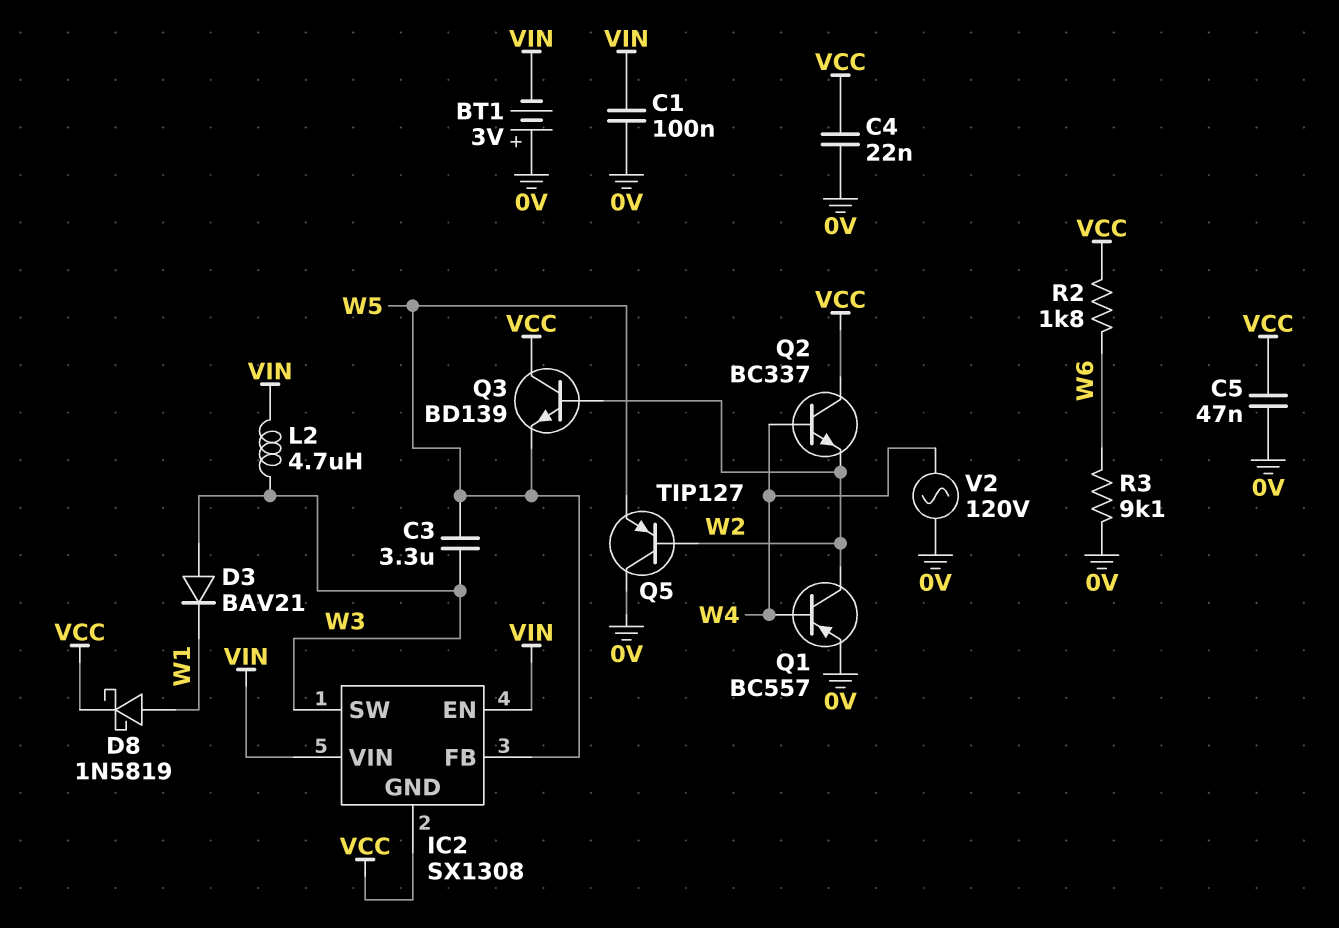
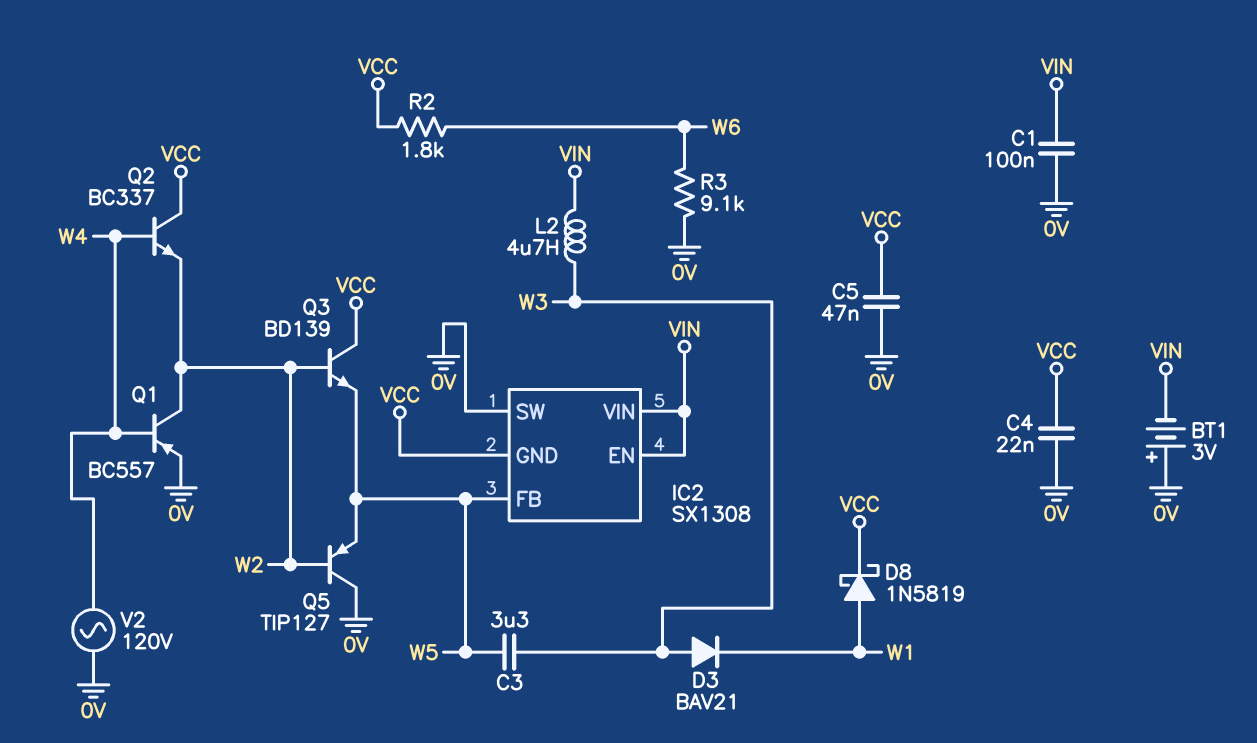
IC2 pin SW: W3 -> 0V

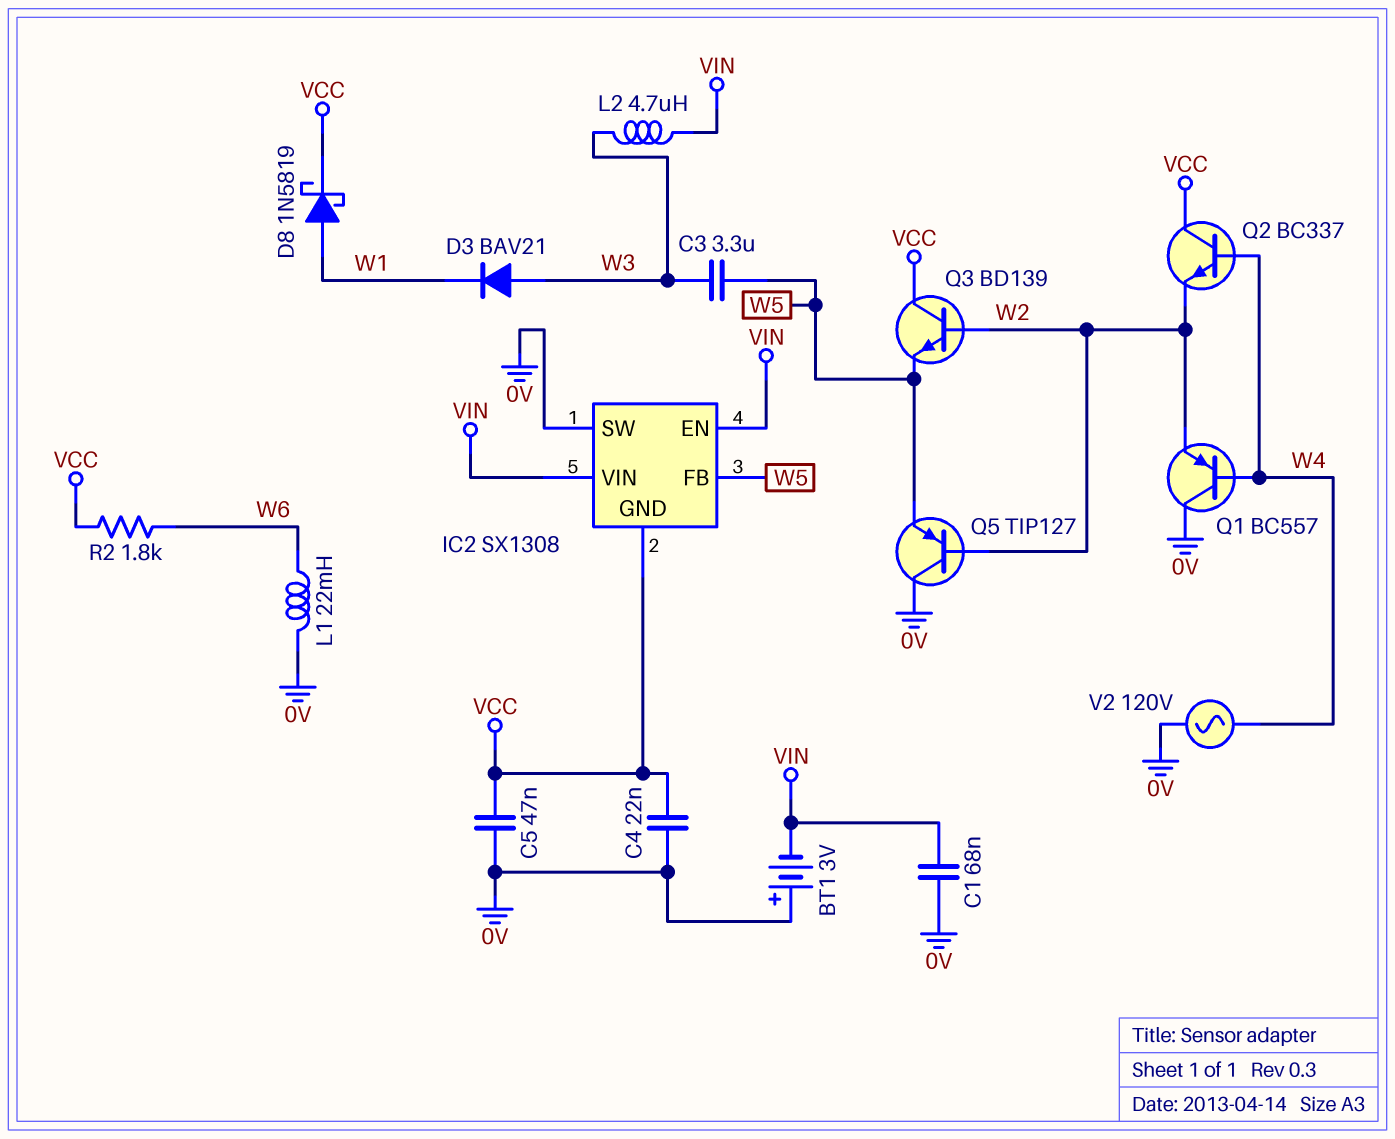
C1: 100nF (0V, VIN) -> 68nF (0V, VIN)
L1: none -> 22mH (0V, W6)
Q1: PNP BC557 (B W4, C W2, E 0V) -> PNP BC557 (B W4, C 0V, E W2)
R3: 9.1k (0V, W6) -> none

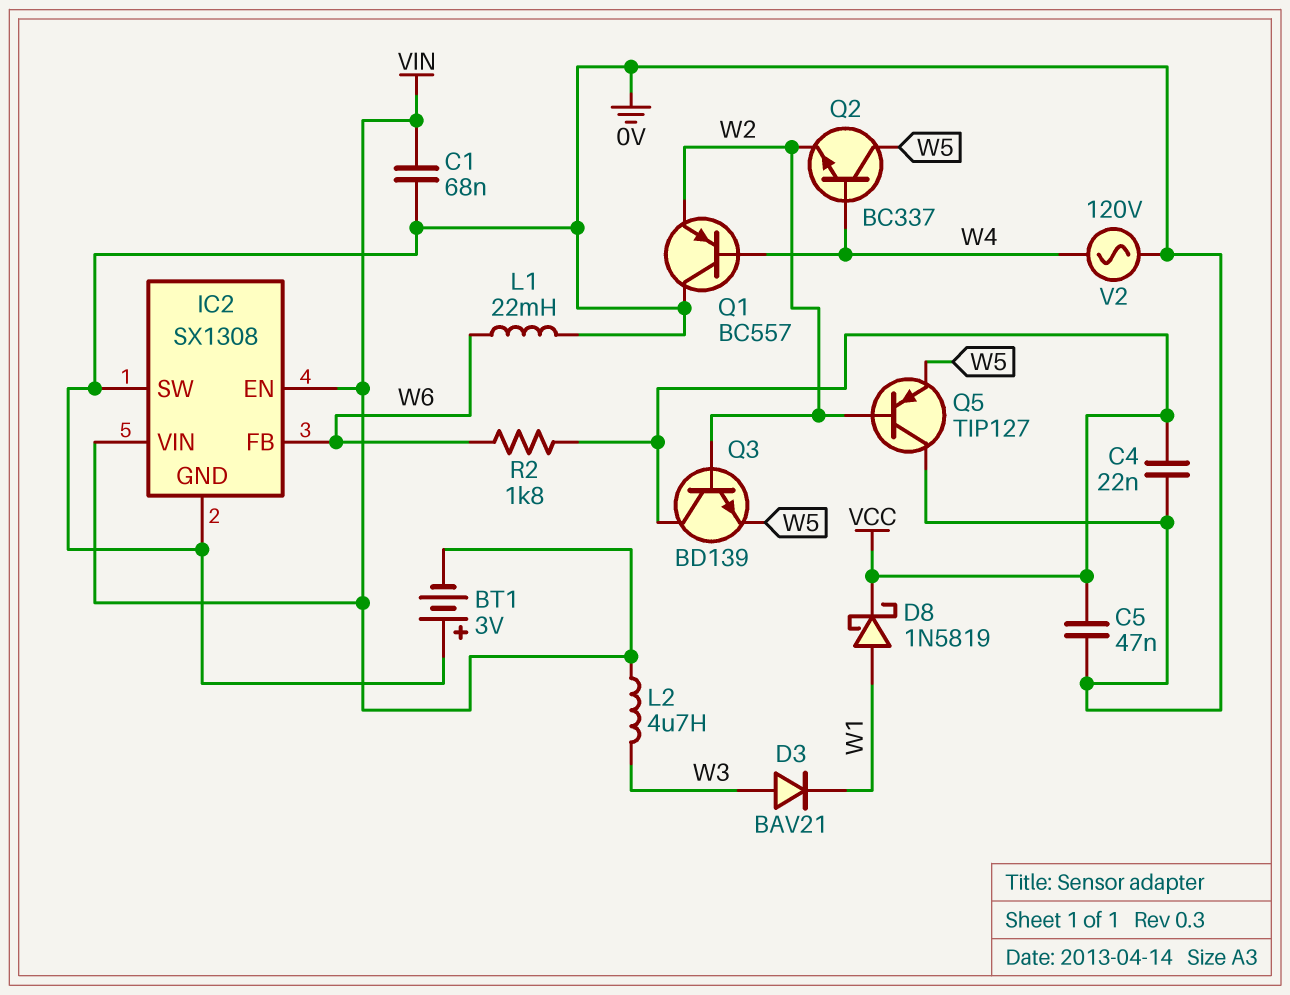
C3: 3.3uF (W3, W5) -> none
IC2 pin FB: W5 -> W6
IC2 pin GND: VCC -> 0V
Q2: NPN BC337 (B W4, C VCC, E W2) -> NPN BC337 (B W4, C W5, E W2)

